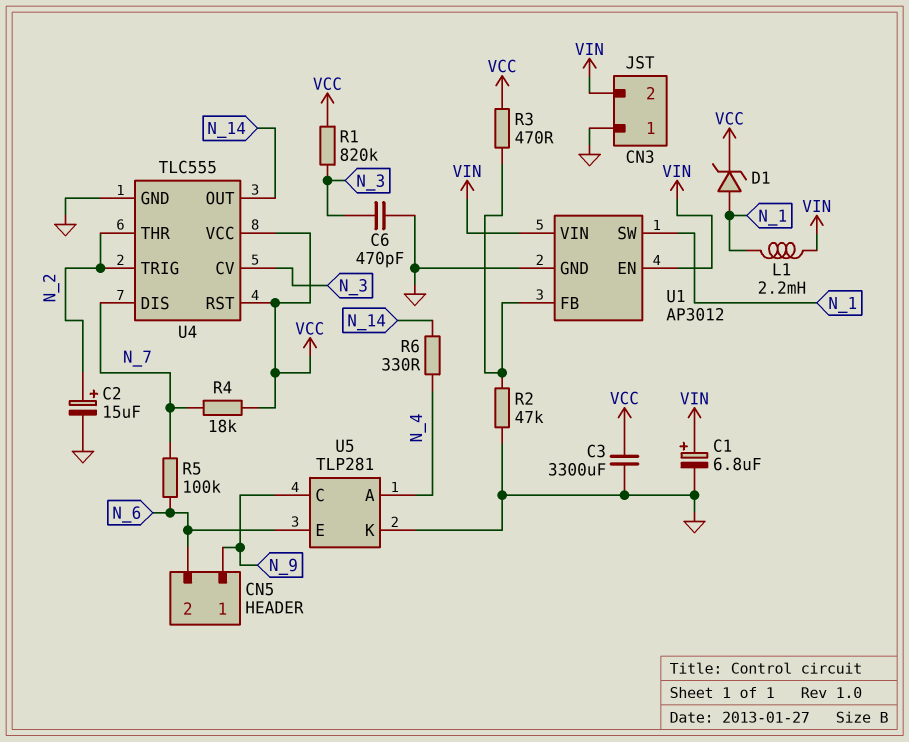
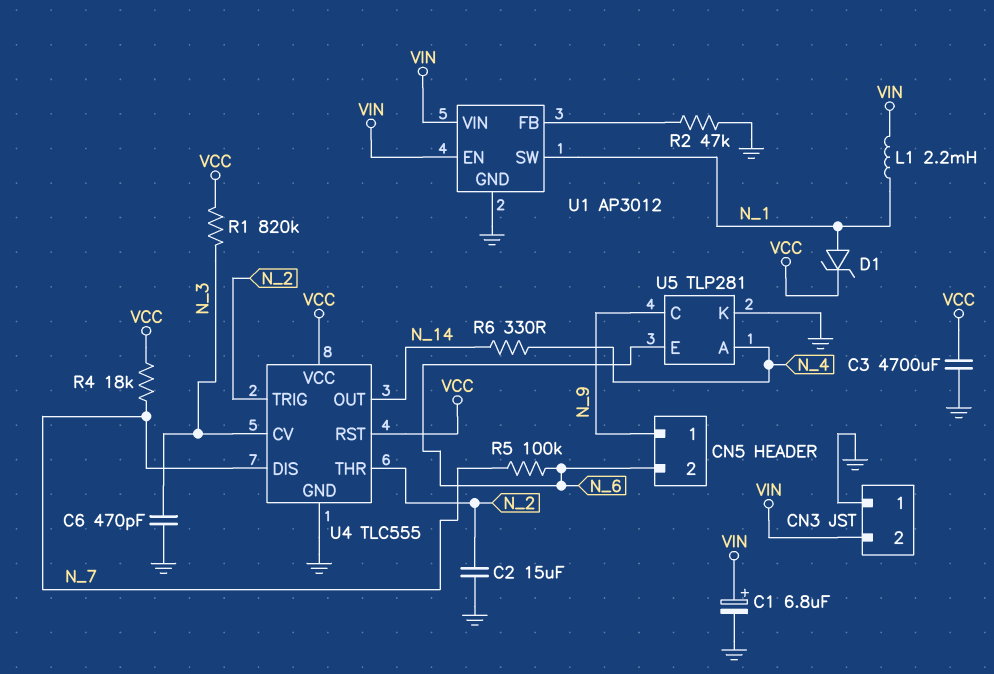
C2: 15uF (plus N_2, minus GND) -> 15uF (GND, N_2)
C3: 3300uF (GND, VCC) -> 4700uF (GND, VCC)
R3: 470 (U1/FB, VCC) -> none

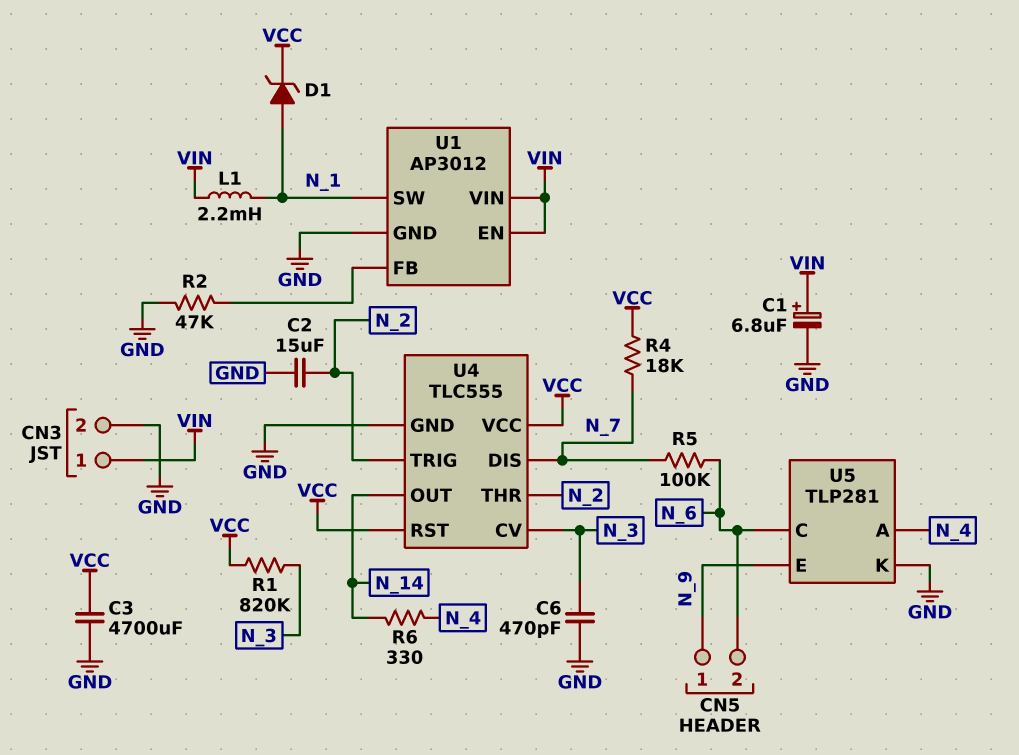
CN3 pin 1: GND -> VIN
CN3 pin 2: VIN -> GND
U5 pin C: N_9 -> N_6
U5 pin E: N_6 -> N_9

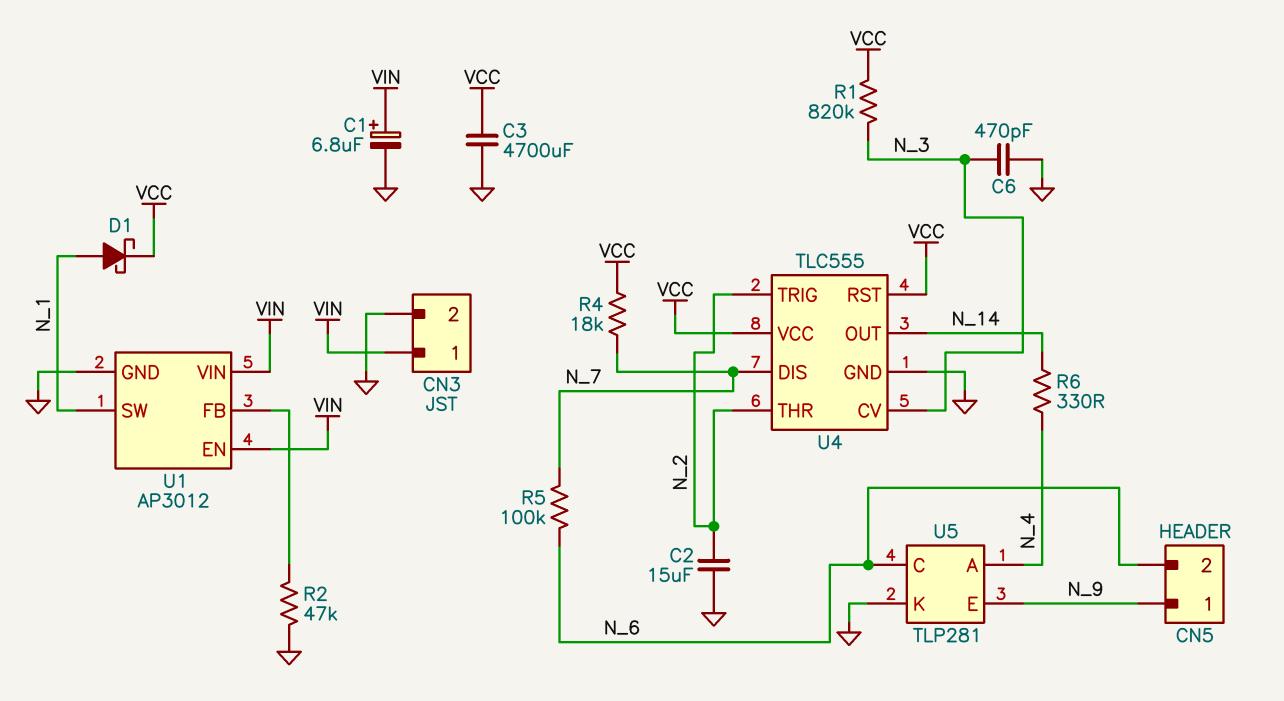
D1: zener (A N_1, K VCC) -> schottky (A N_1, K VCC)
L1: 2.2mH (N_1, VIN) -> none

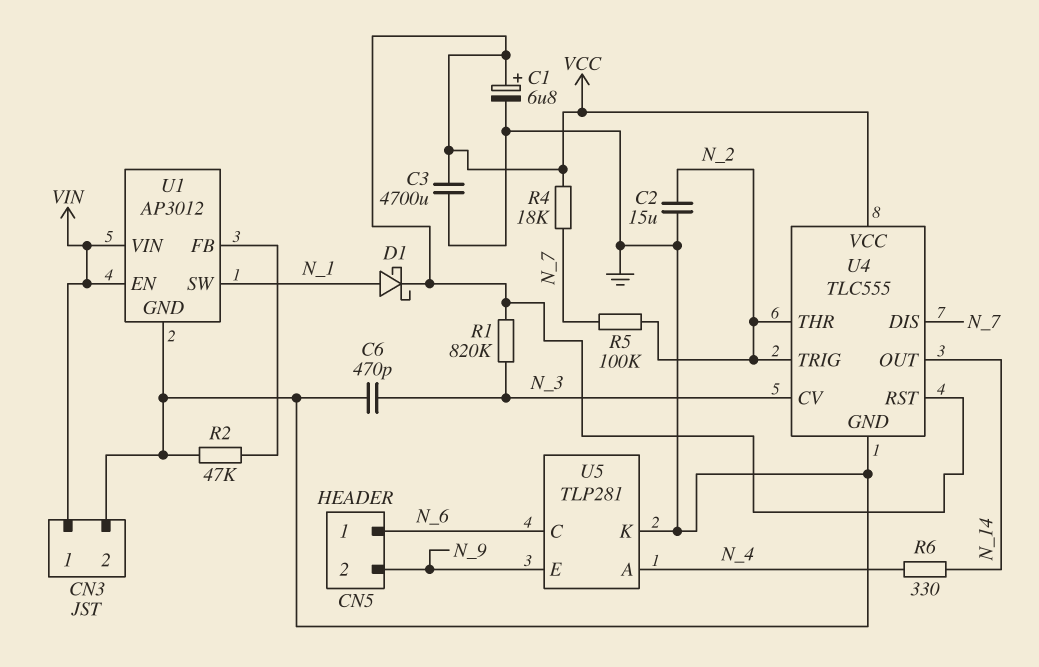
C1: 6.8uF (plus VIN, minus GND) -> 6.8uF (plus VCC, minus GND)
CN5 pin 1: N_9 -> N_6
CN5 pin 2: N_6 -> N_9
R5: 100k (N_6, N_7) -> 100k (N_2, N_7)

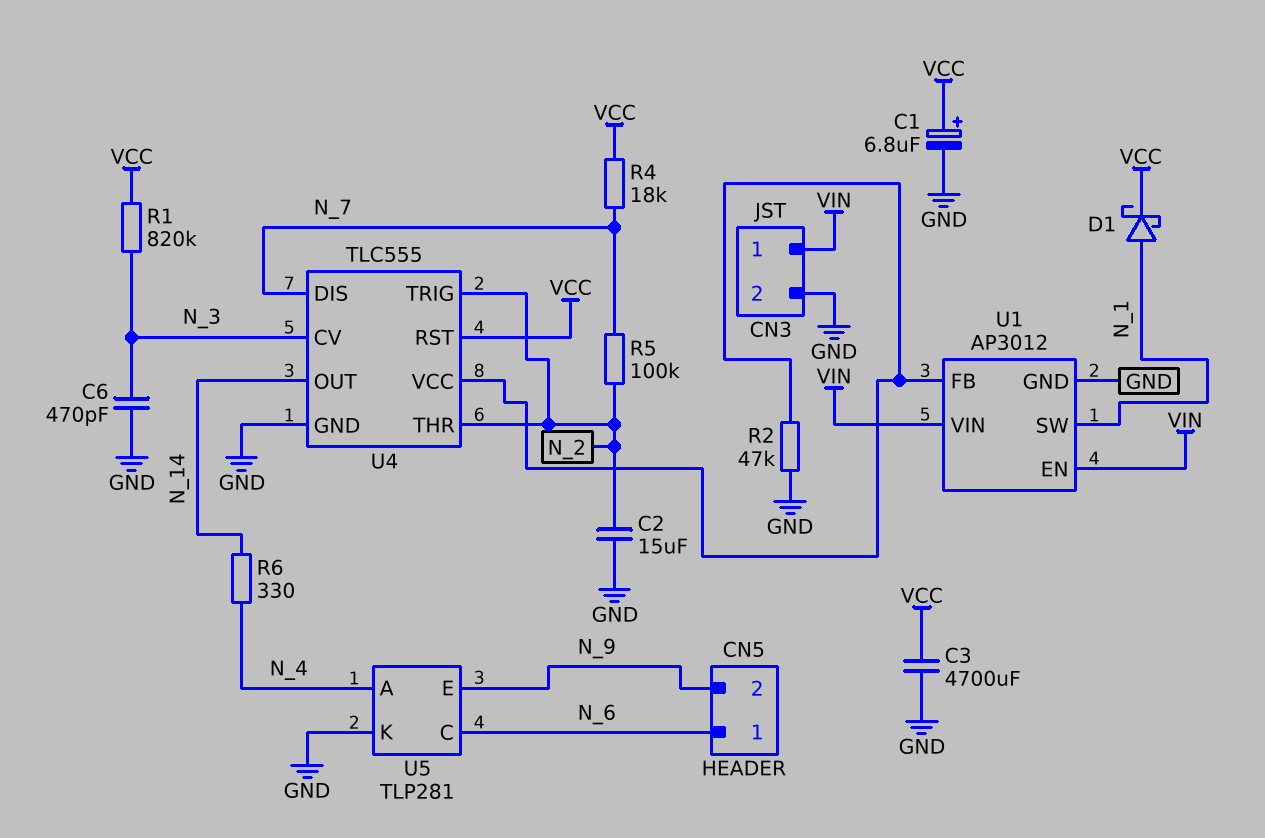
U4 pin VCC: VCC -> U1/FB

